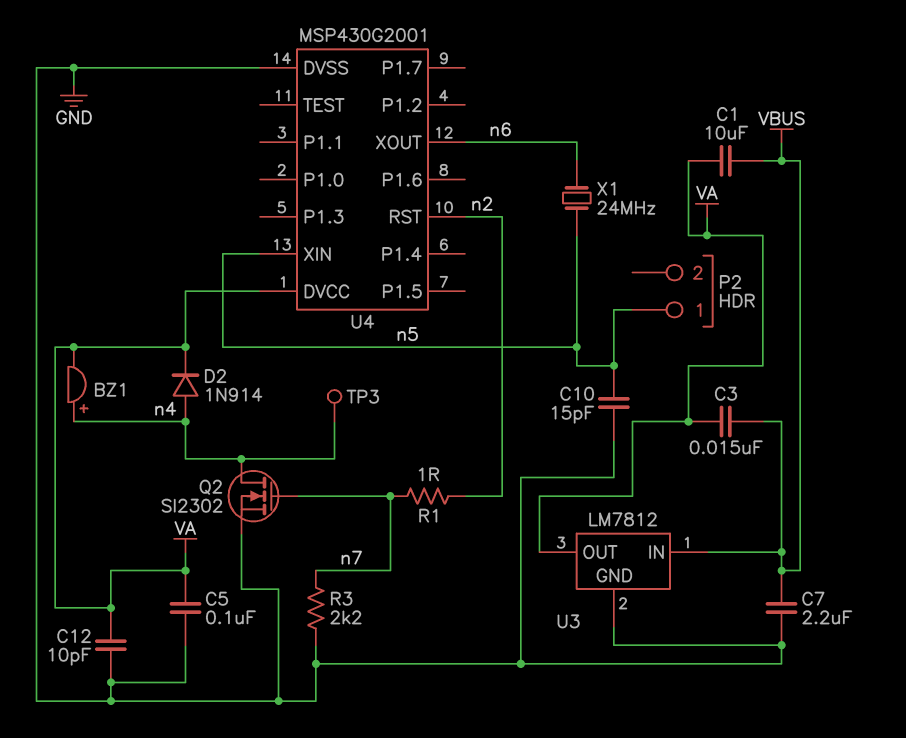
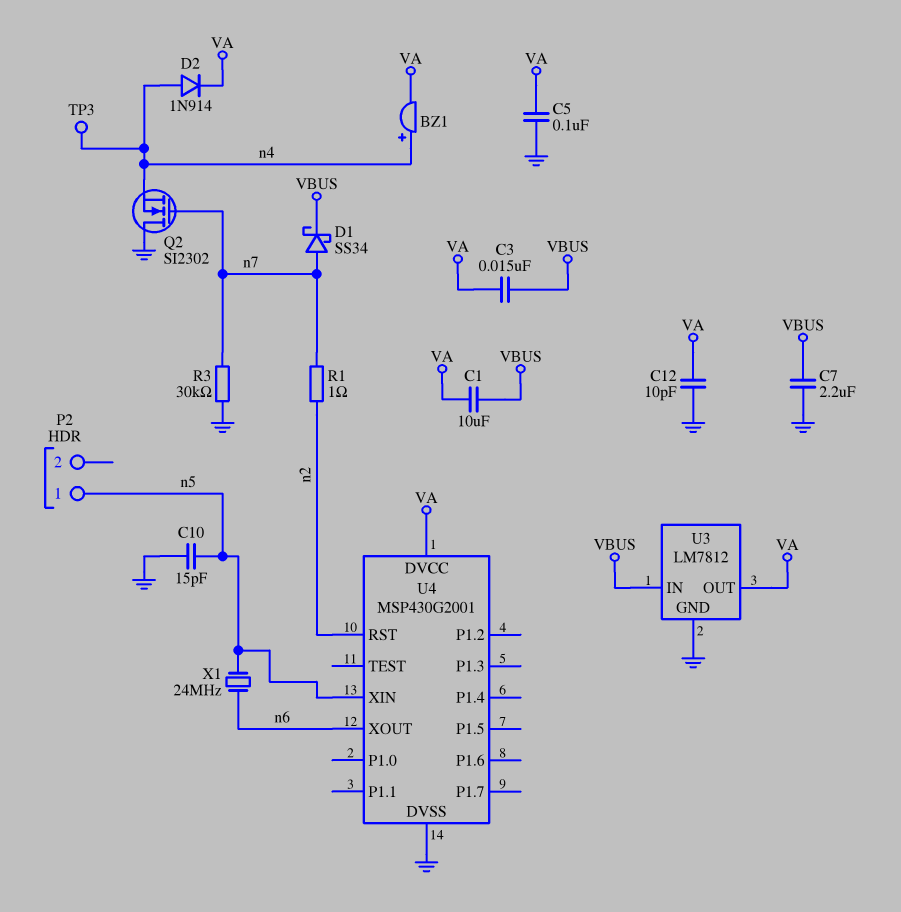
D1: none -> schottky SS34 (A n7, K VBUS)
Q2: NMOS SI2302 (G n7, D n4, S GND) -> NMOS SI2302 (G n7, D GND, S n4)
R3: 2.2k (GND, n7) -> 30k (GND, n7)

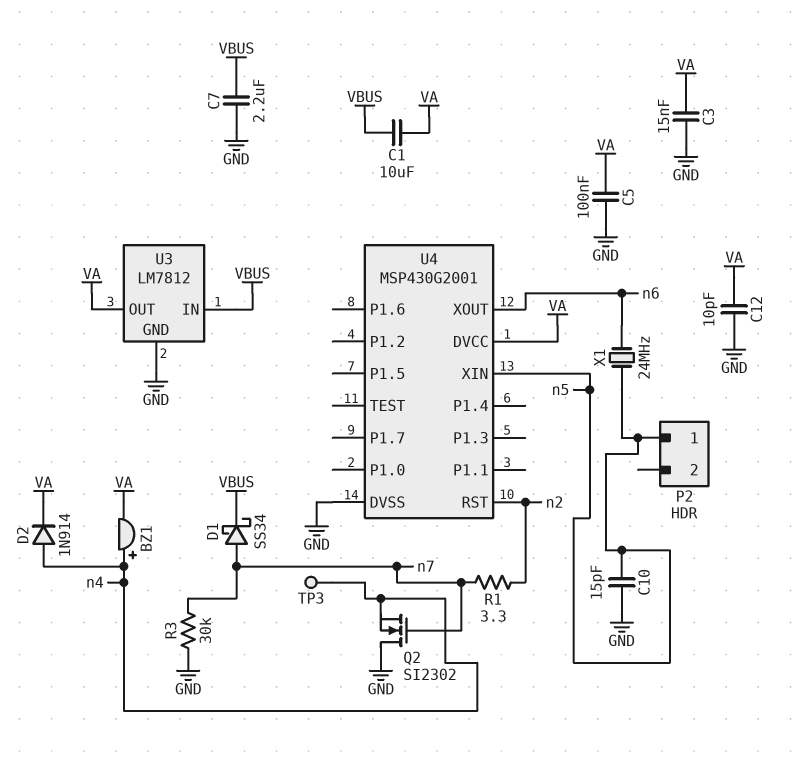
C3: 15nF (VA, VBUS) -> 15nF (GND, VA)
R1: 1 (n2, n7) -> 3.3 (n2, n7)

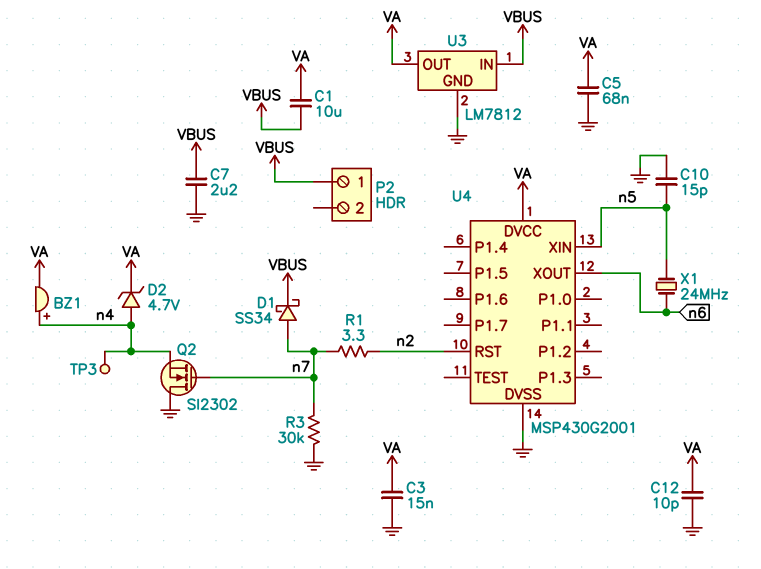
C5: 100nF (GND, VA) -> 68nF (GND, VA)
D2: diode 1N914 (A n4, K VA) -> zener 4.7V (A n4, K VA)
P2 pin 1: n5 -> VBUS

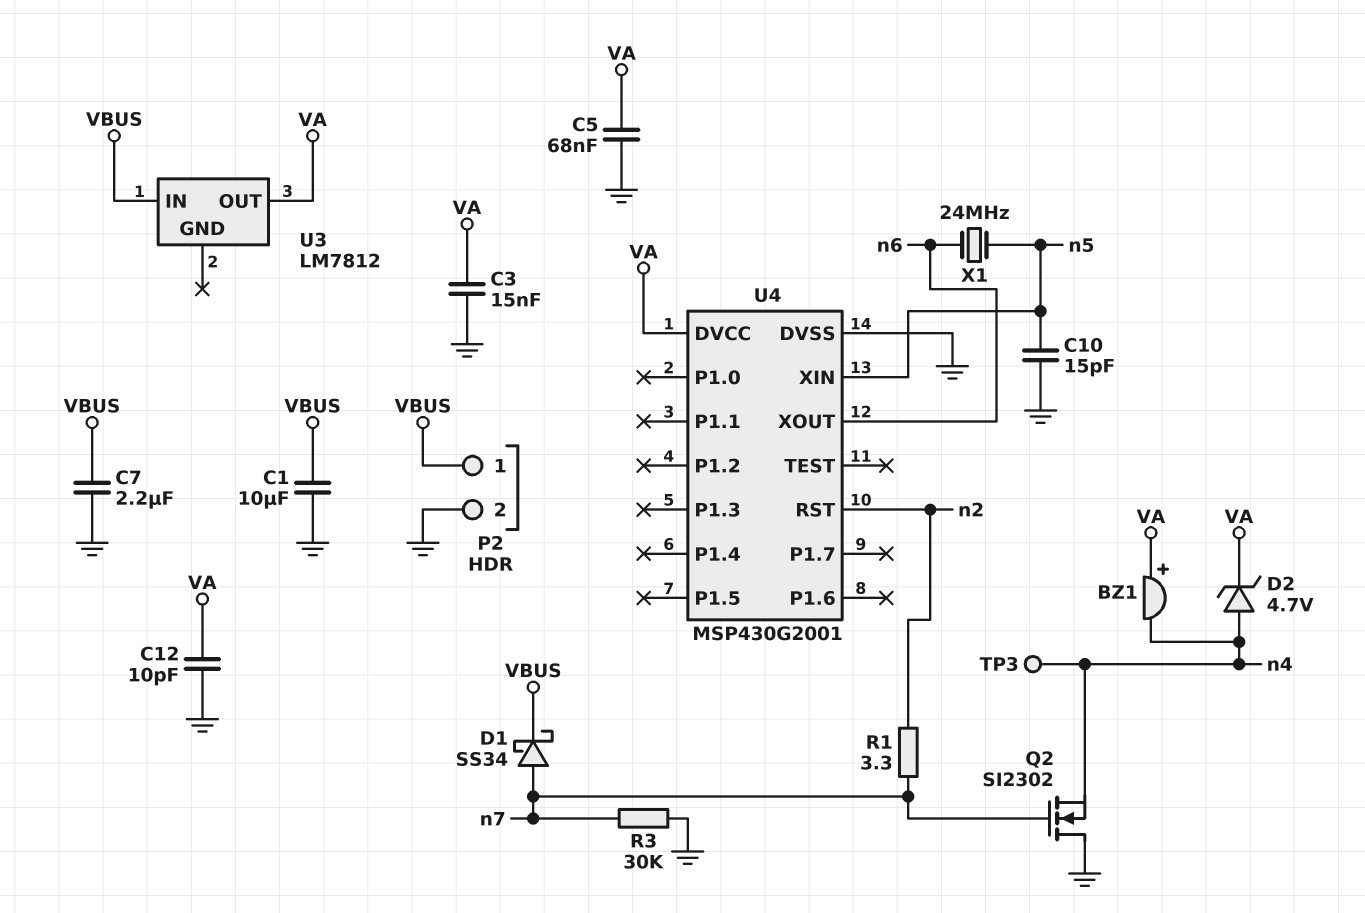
BZ1: buzzer (plus n4, minus VA) -> buzzer (plus VA, minus n4)
C1: 10uF (VA, VBUS) -> 10uF (GND, VBUS)
P2 pin 2: none -> GND
U3 pin GND: GND -> none

